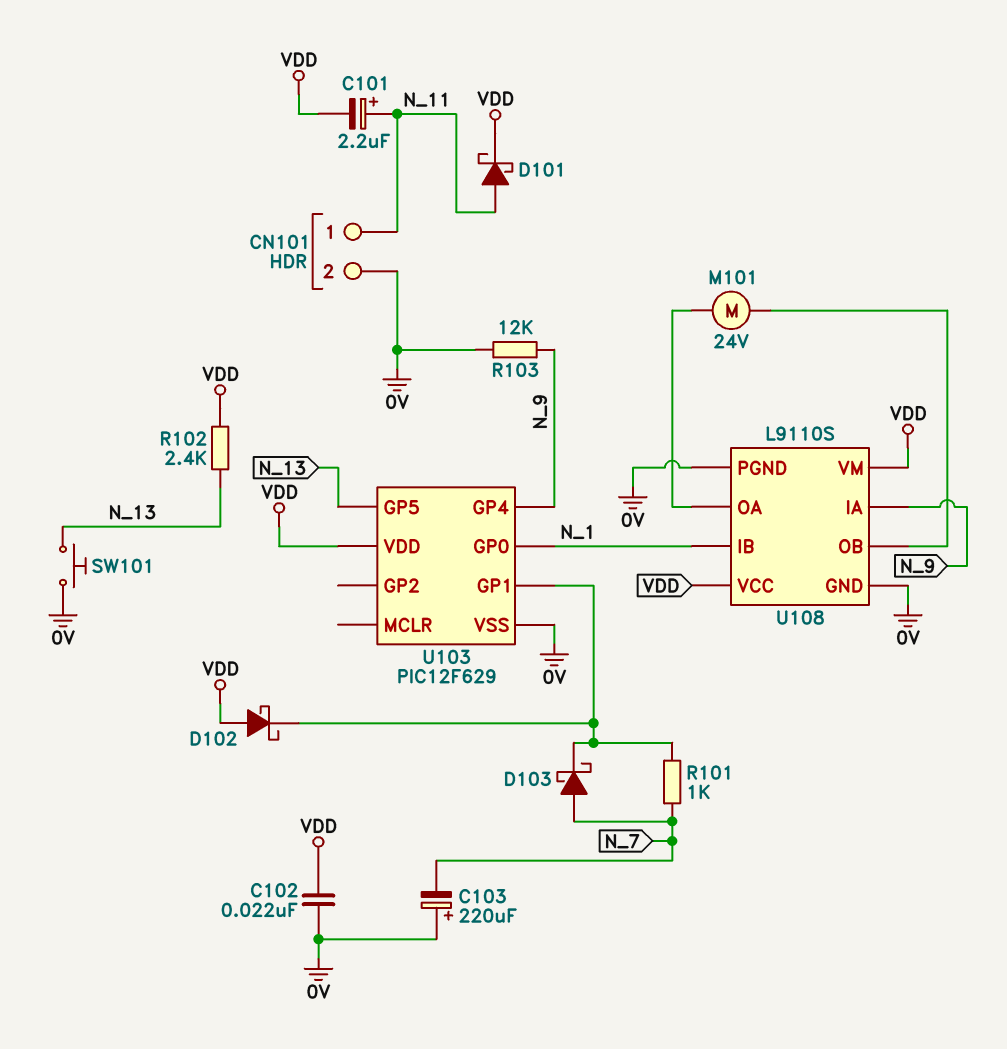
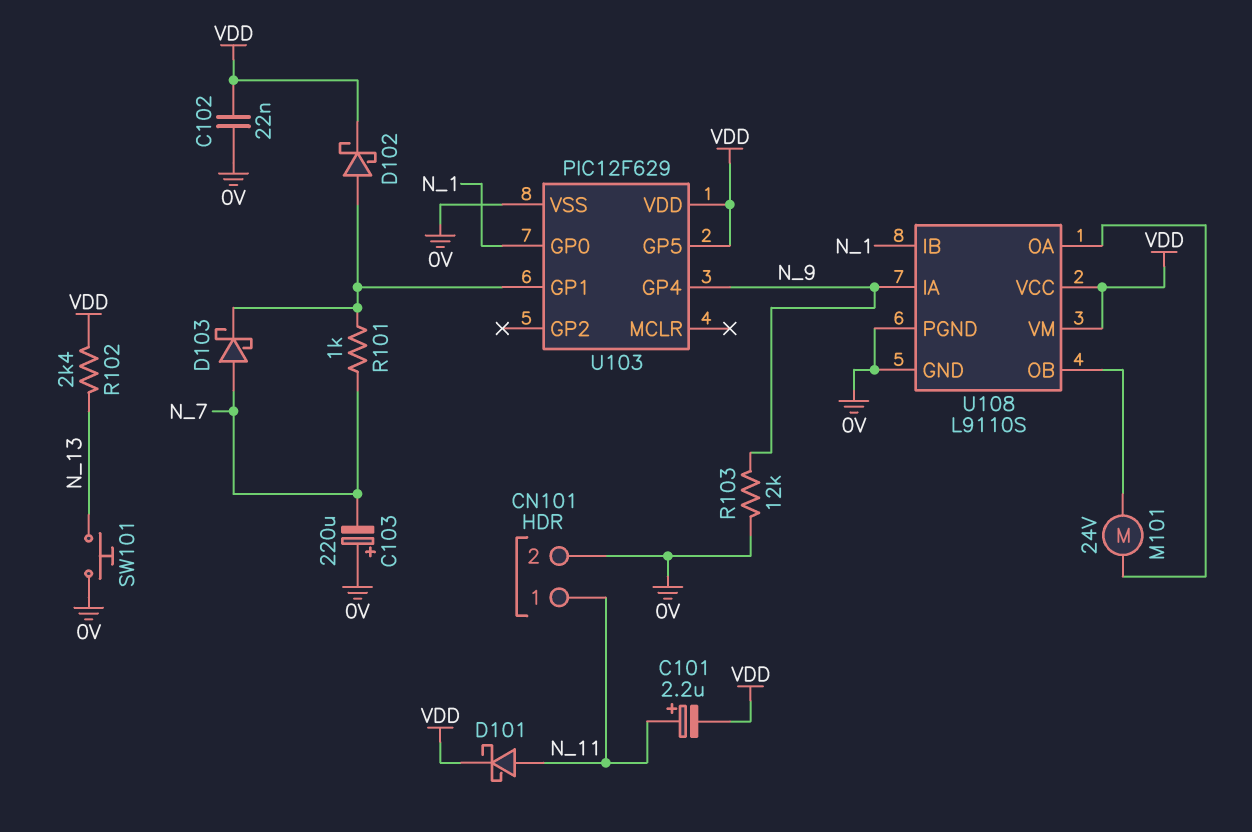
D102: schottky (A VDD, K U103/GP1) -> schottky (A U103/GP1, K VDD)
U103 pin GP5: N_13 -> VDD

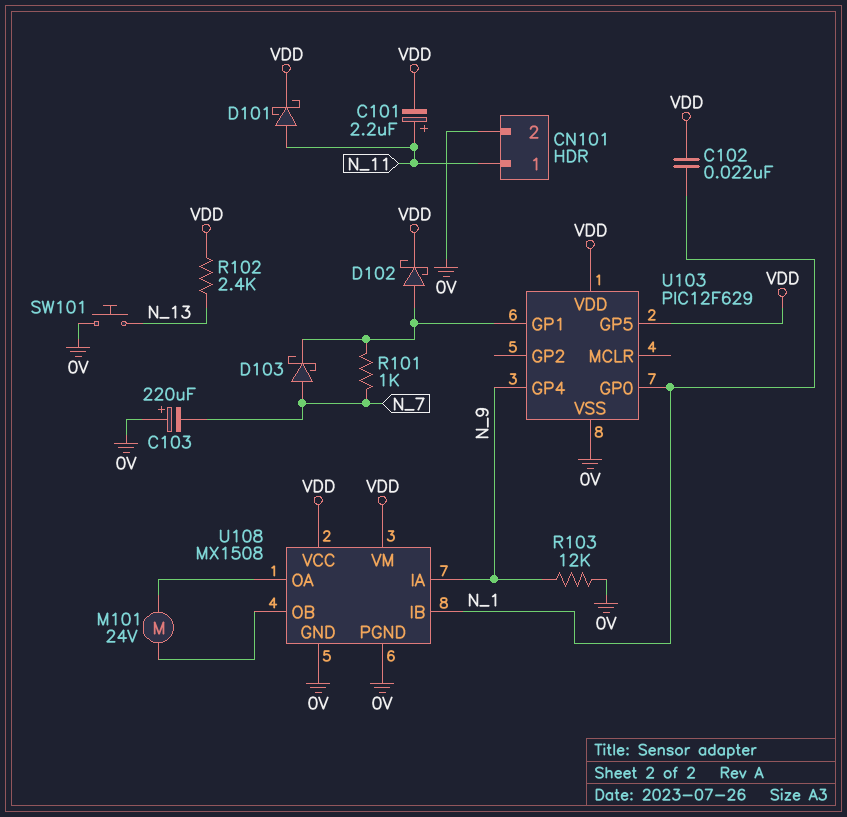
C102: 22nF (0V, VDD) -> 22nF (N_1, VDD)
U108: L9110S -> MX1508

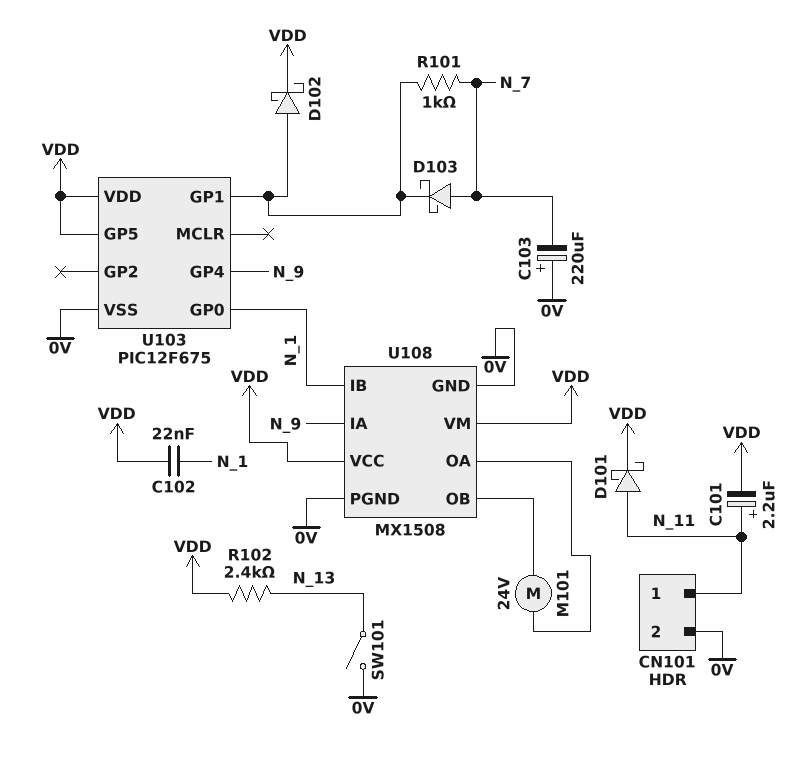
R103: 12k (0V, N_9) -> none
SW101: button (0V, N_13) -> switch (0V, N_13)
U103: PIC12F629 -> PIC12F675

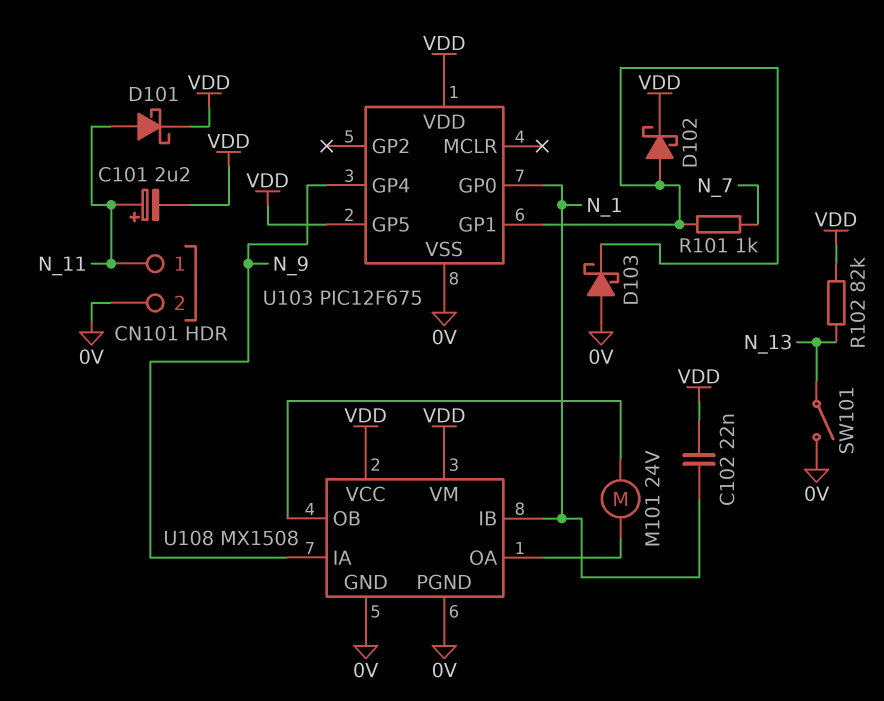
C103: 220uF (plus 0V, minus N_7) -> none
D103: schottky (A N_7, K U103/GP1) -> schottky (A 0V, K U103/GP1)
R102: 2.4k (N_13, VDD) -> 82k (N_13, VDD)

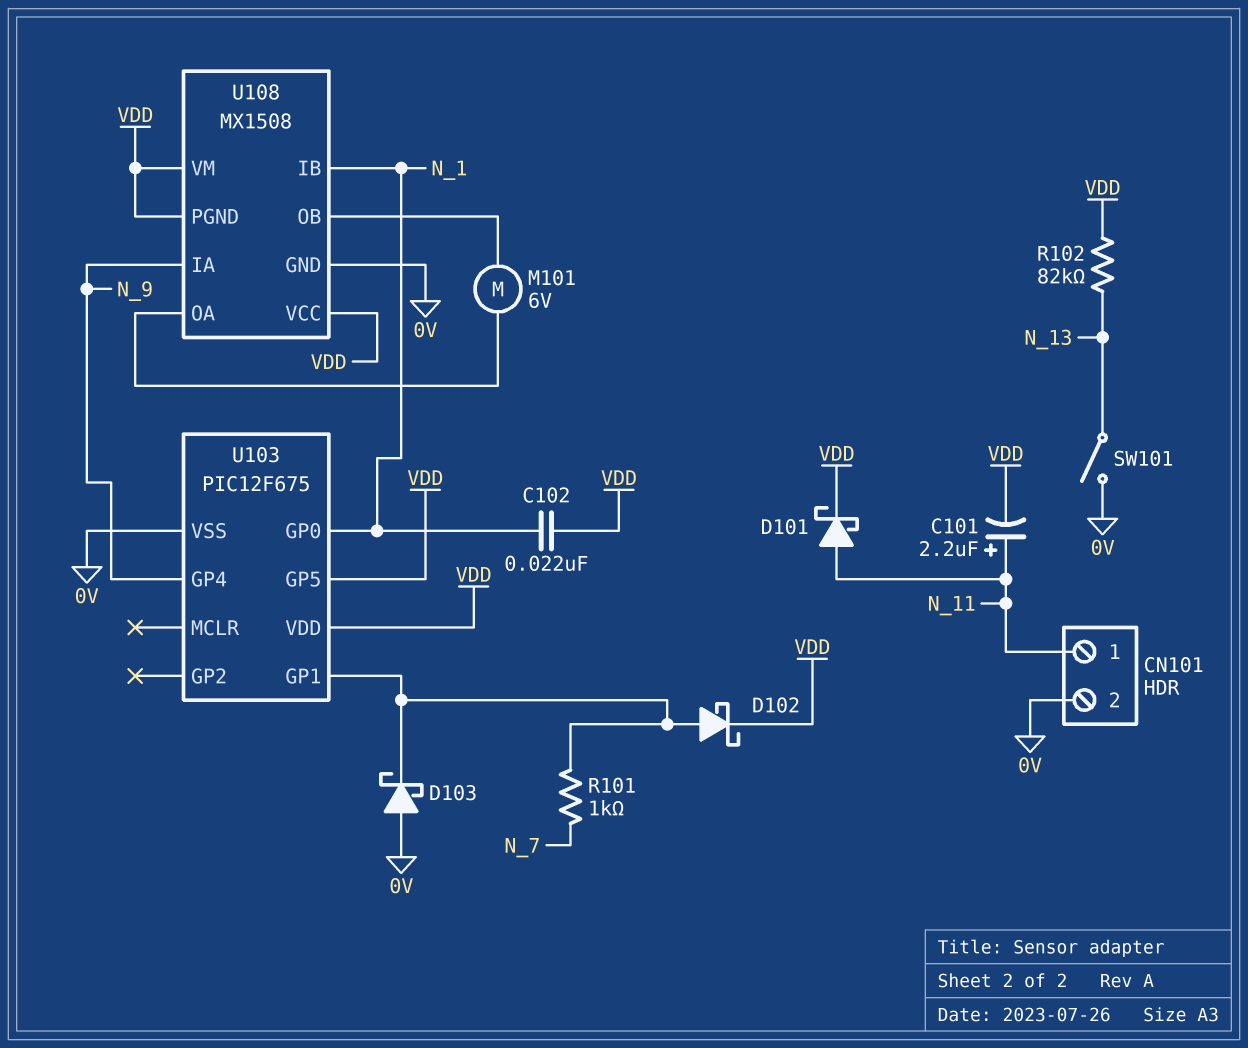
M101: motor 24V (U108/OA, U108/OB) -> motor 6V (U108/OA, U108/OB)
U108 pin PGND: 0V -> VDD

